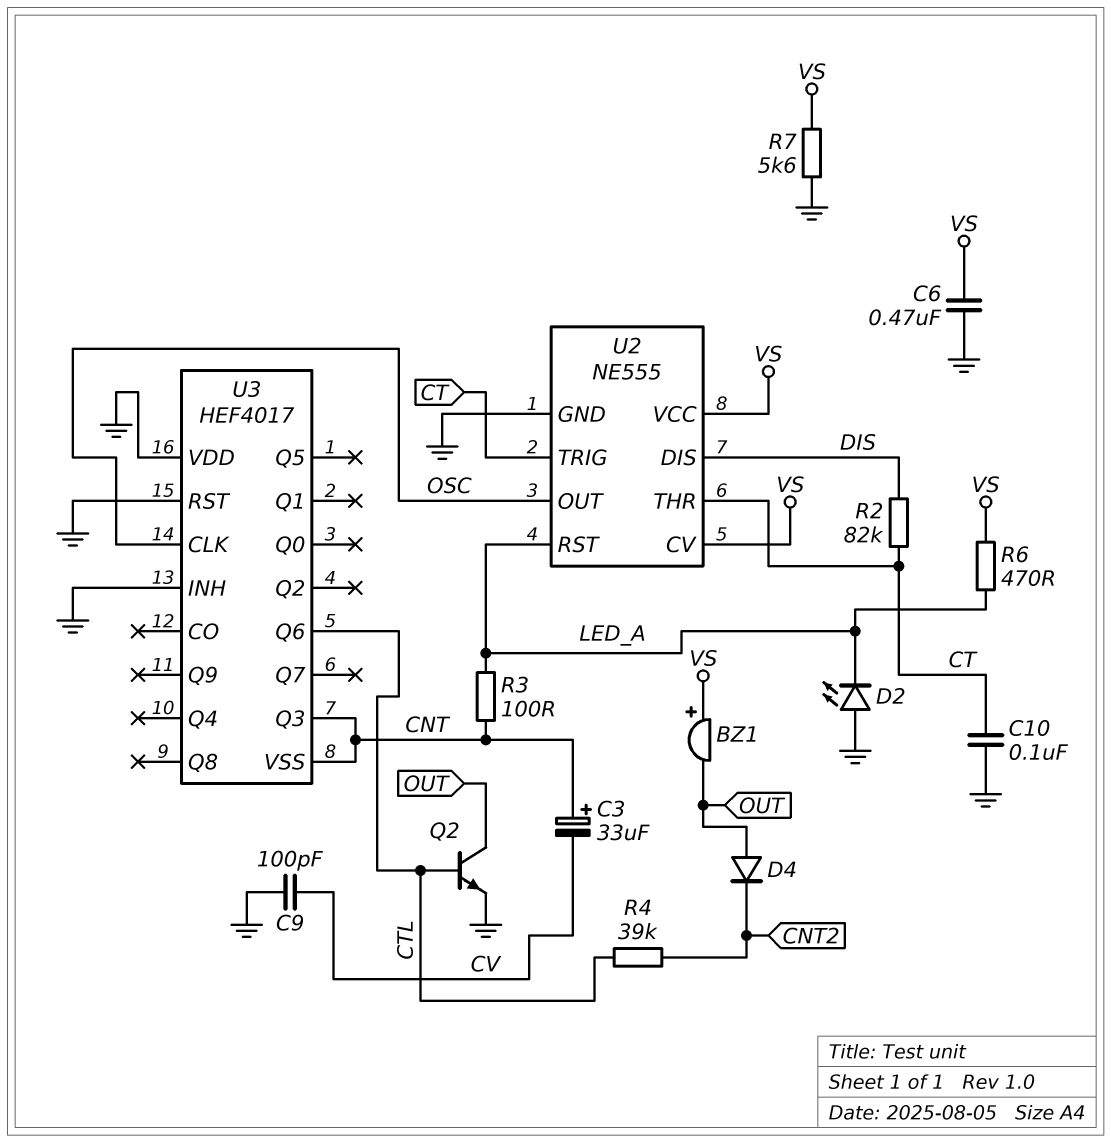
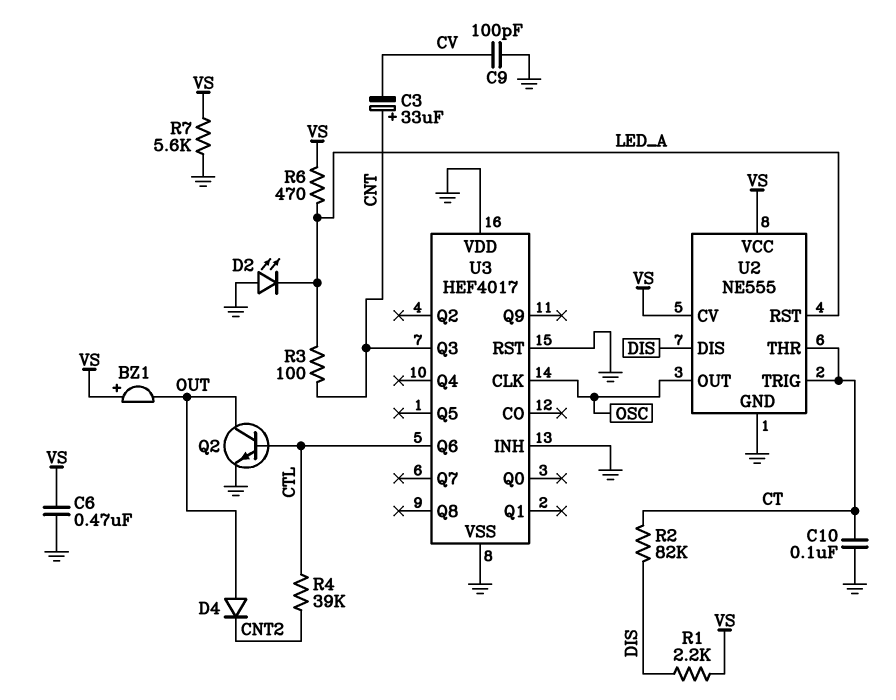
R1: none -> 2.2k (DIS, VS)
U3 pin VSS: CNT -> GND

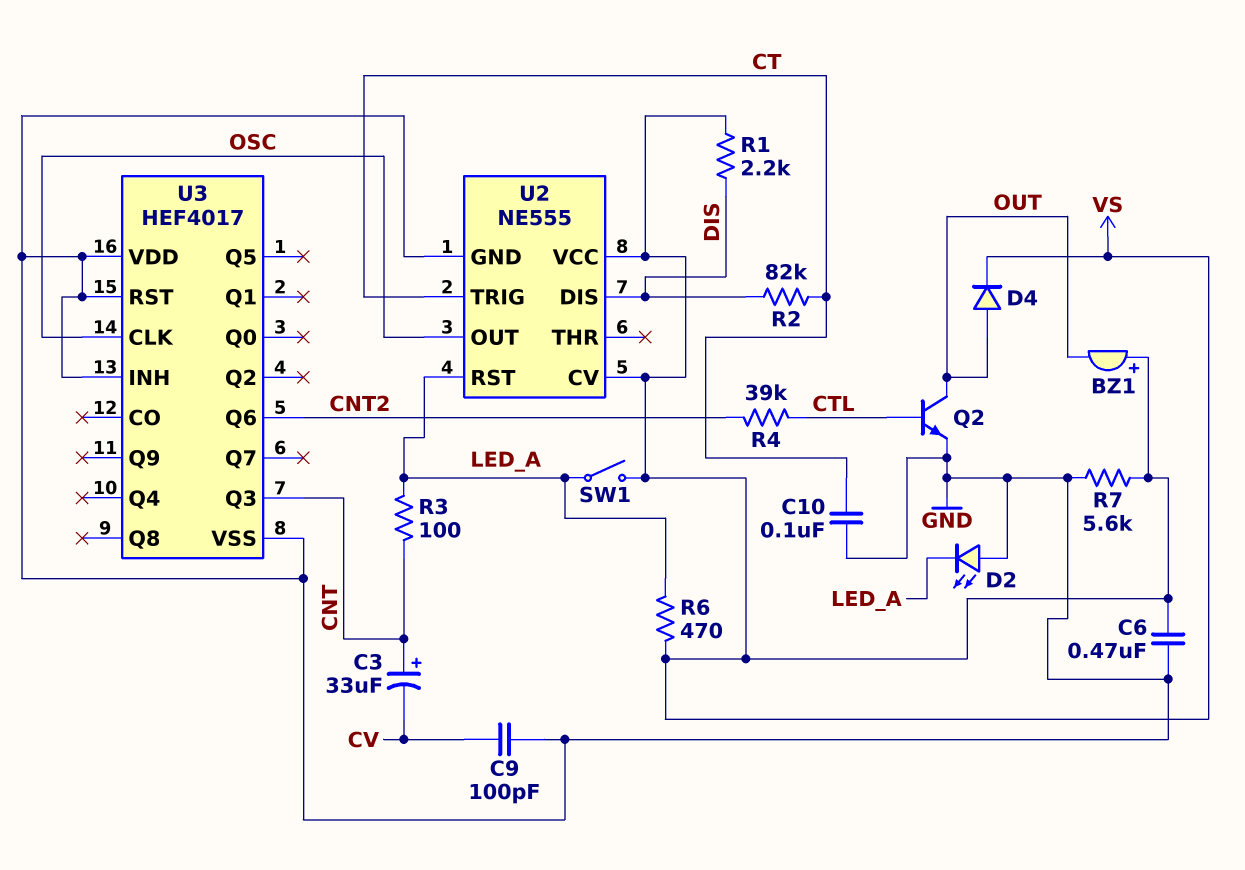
D4: diode (A OUT, K CNT2) -> diode (A OUT, K VS)
SW1: none -> switch (LED_A, VS)
U2 pin THR: CT -> none
U3 pin Q6: CTL -> CNT2

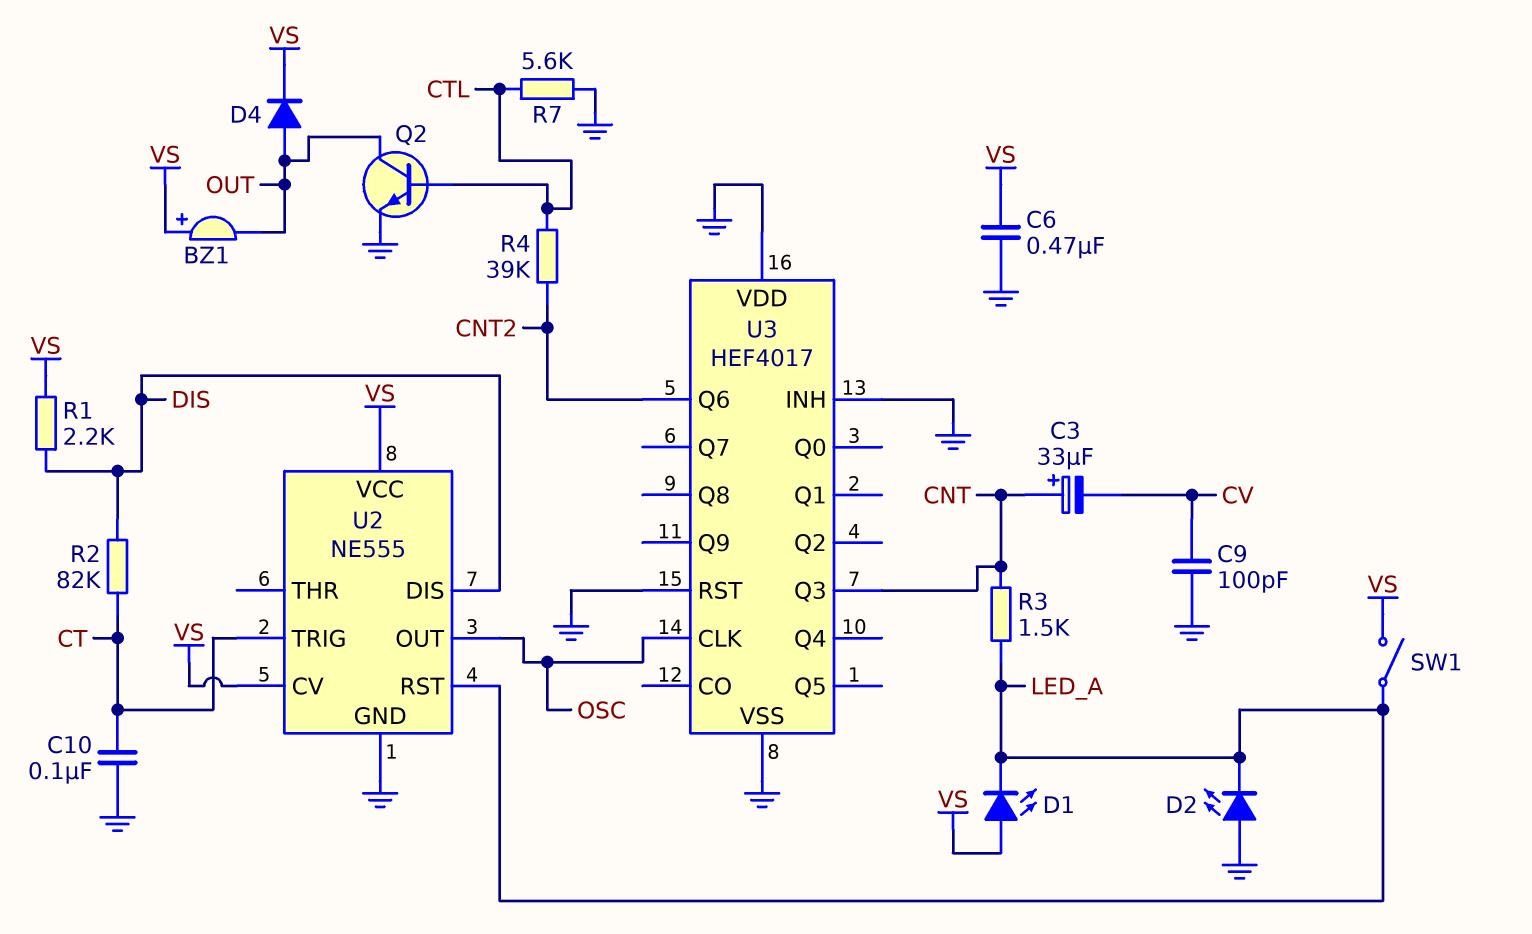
D1: none -> LED (A VS, K LED_A)
R3: 100 (CNT, LED_A) -> 1.5k (CNT, LED_A)
R6: 470 (LED_A, VS) -> none
R7: 5.6k (GND, VS) -> 5.6k (CTL, GND)

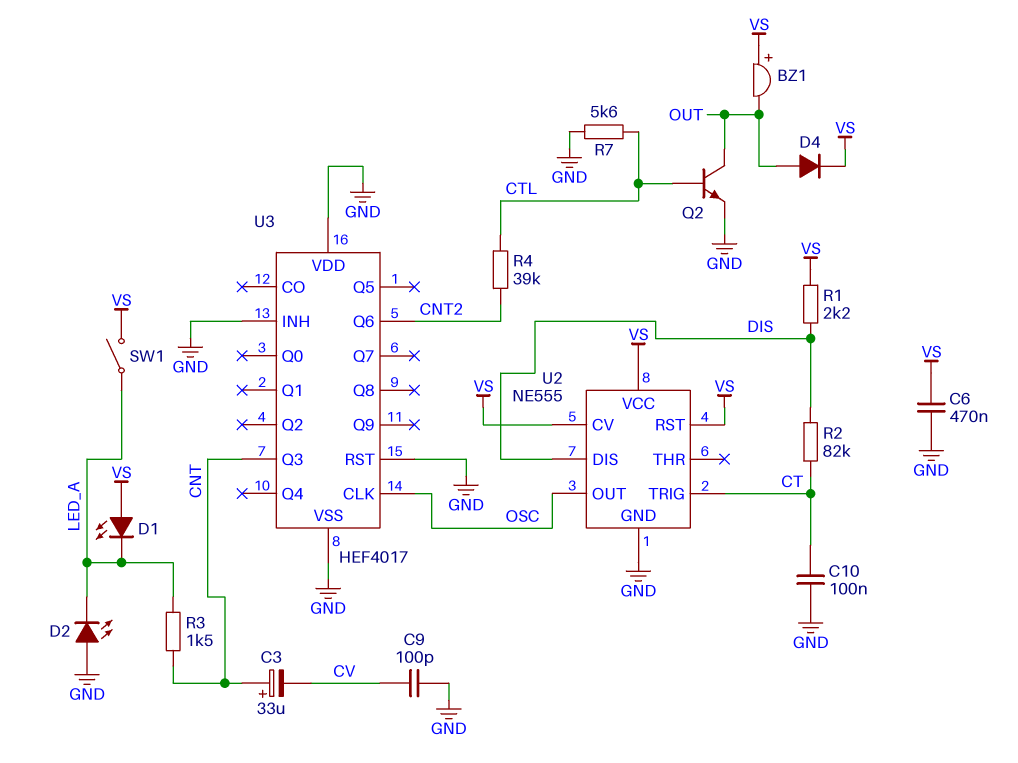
U2 pin RST: LED_A -> VS

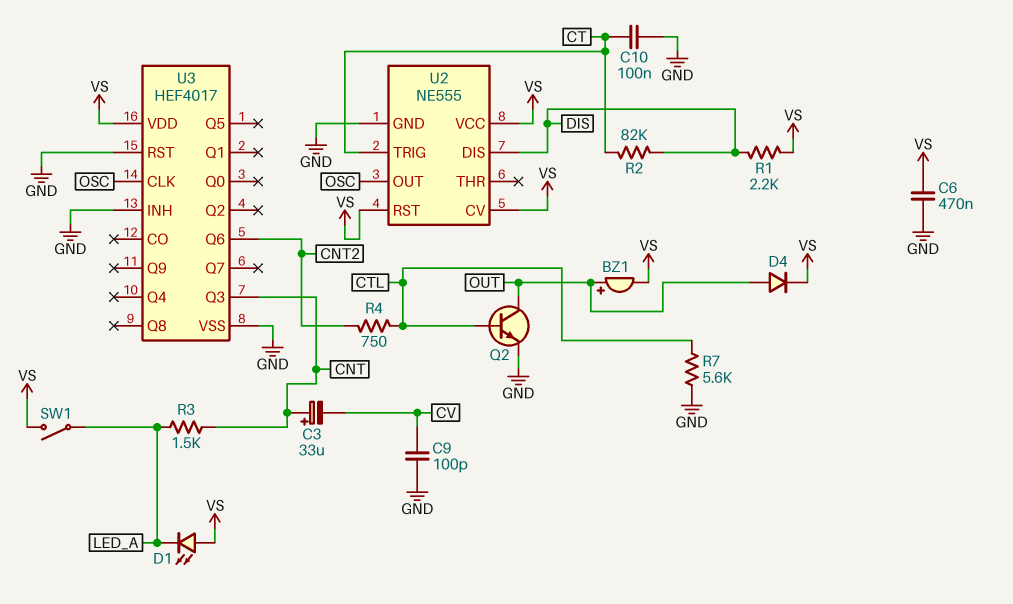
BZ1: buzzer (plus VS, minus OUT) -> buzzer (plus OUT, minus VS)
D2: LED (A GND, K LED_A) -> none
R4: 39k (CNT2, CTL) -> 750 (CNT2, CTL)
U3 pin VDD: GND -> VS

